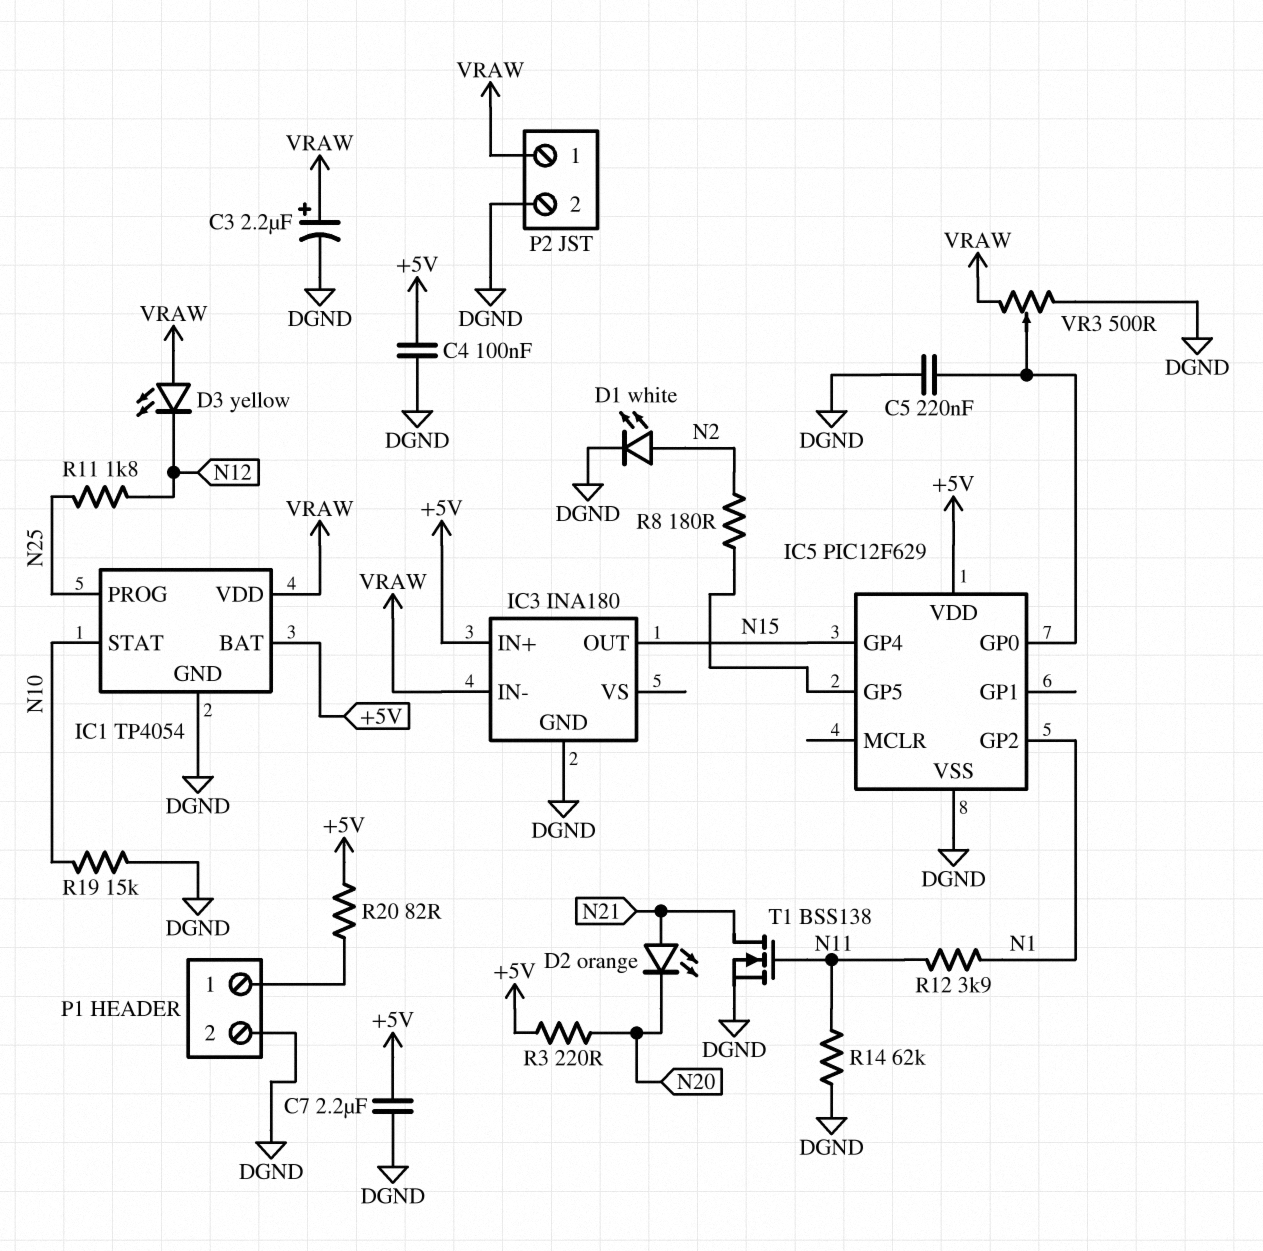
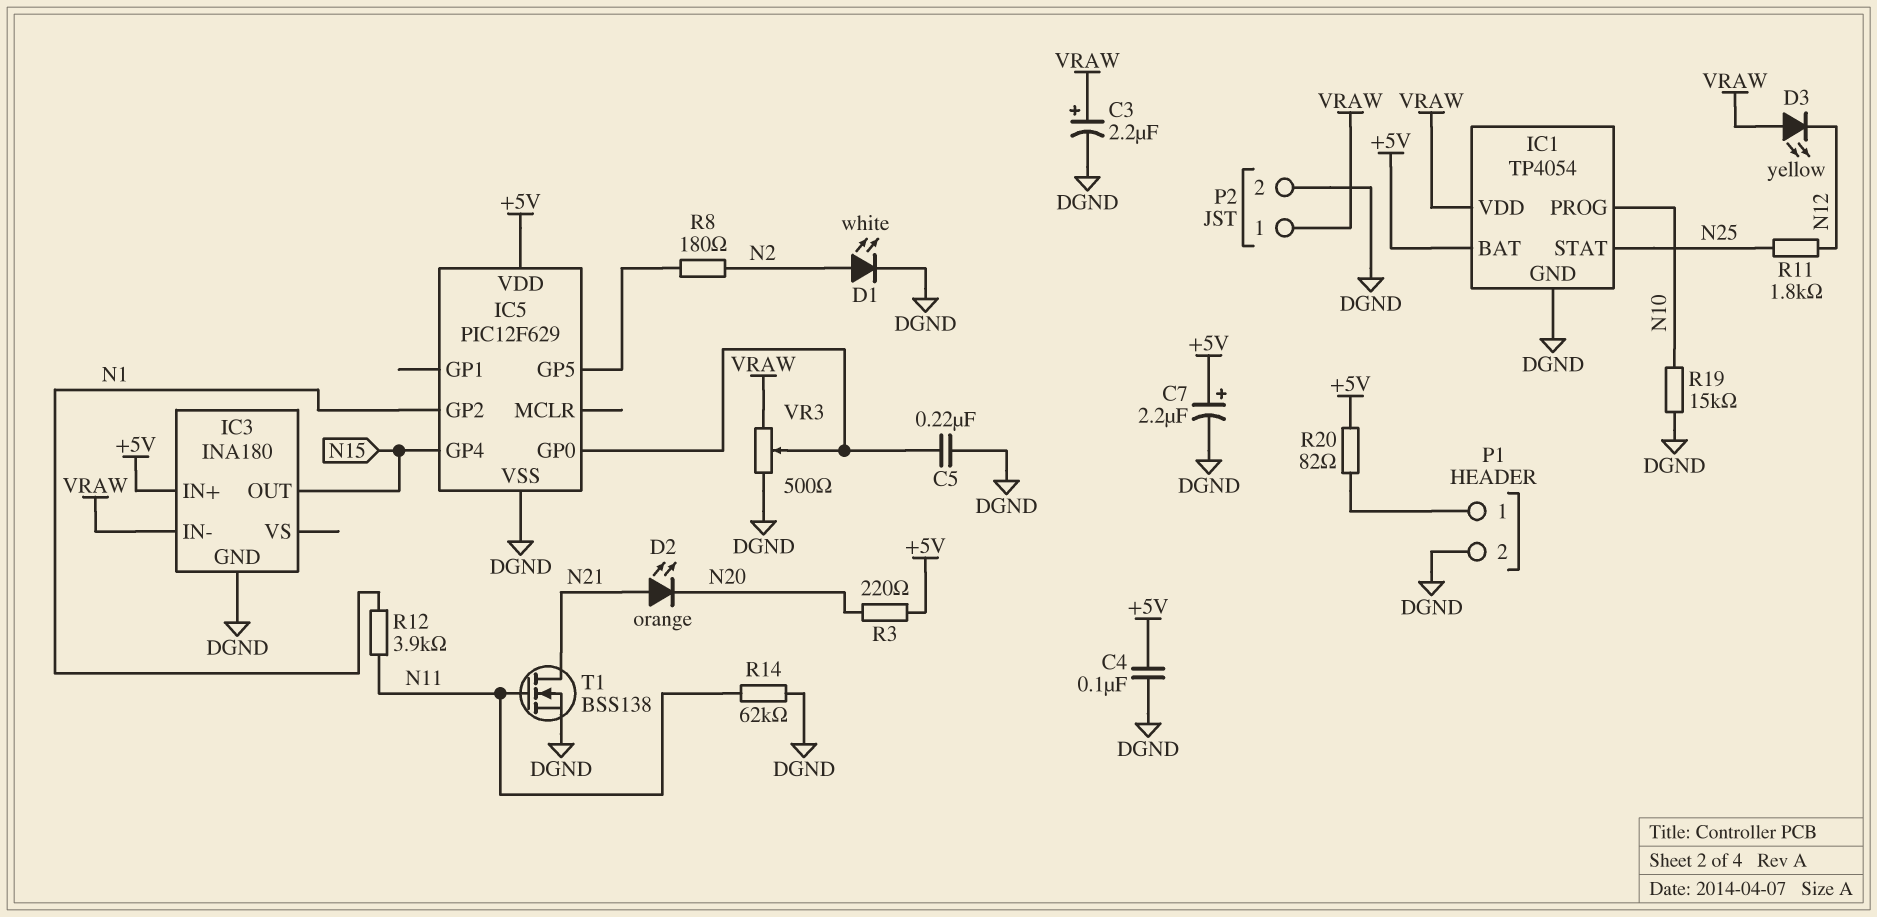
C7: 2.2uF (+5V, DGND) -> 2.2uF (plus +5V, minus DGND)
IC1 pin PROG: N25 -> N10
IC1 pin STAT: N10 -> N25

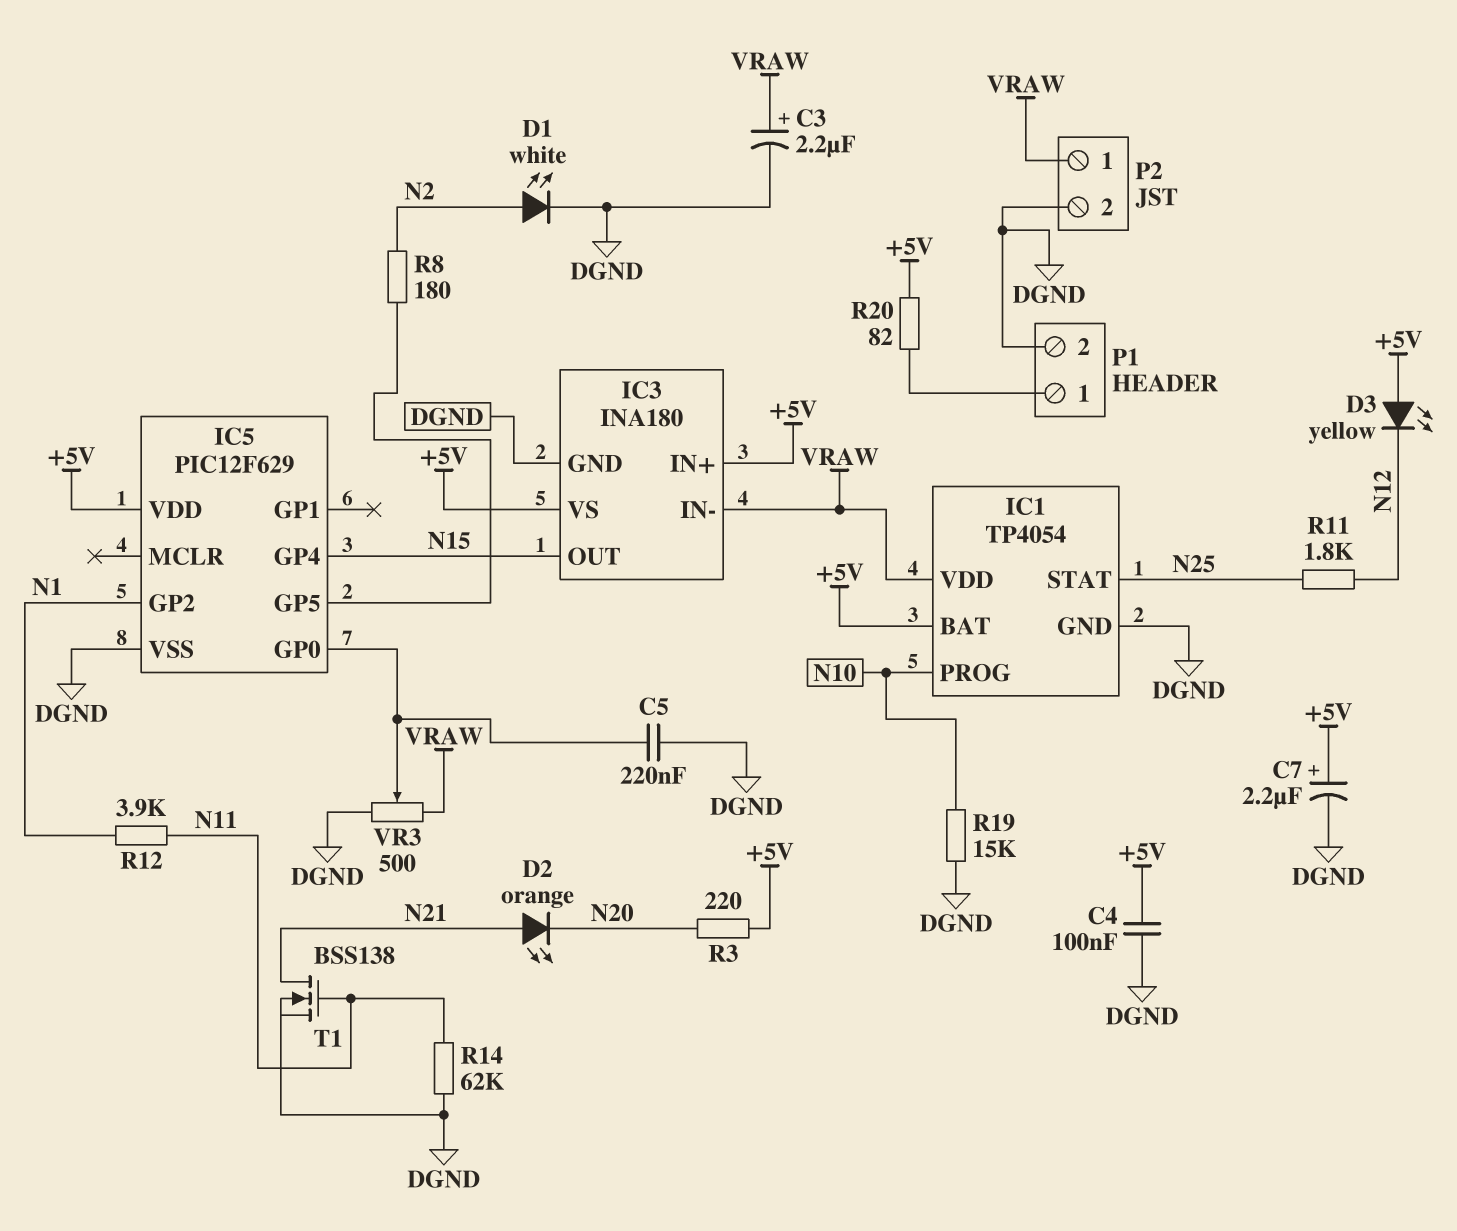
D3: LED yellow (A VRAW, K N12) -> LED yellow (A +5V, K N12)
IC3 pin VS: none -> +5V

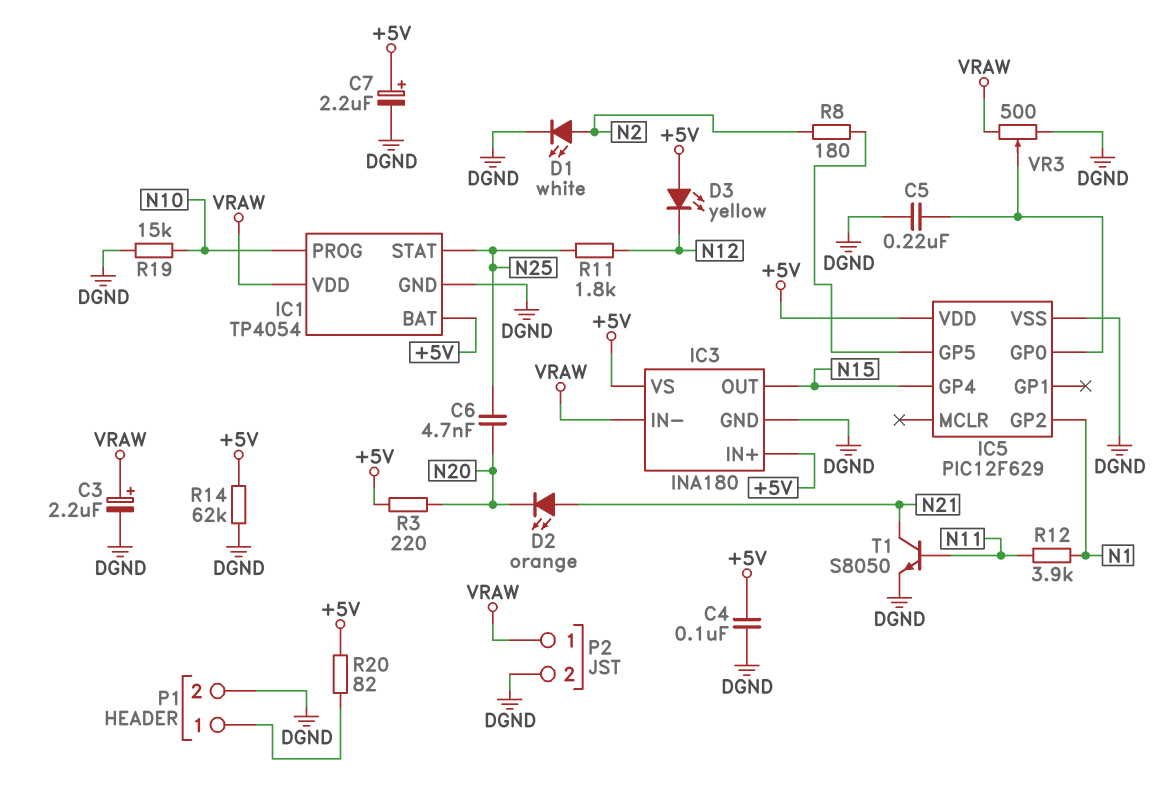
C6: none -> 4.7nF (N20, N25)
R14: 62k (DGND, N11) -> 62k (+5V, DGND)
T1: NMOS BSS138 (G N11, D N21, S DGND) -> NPN S8050 (B N11, C N21, E DGND)

